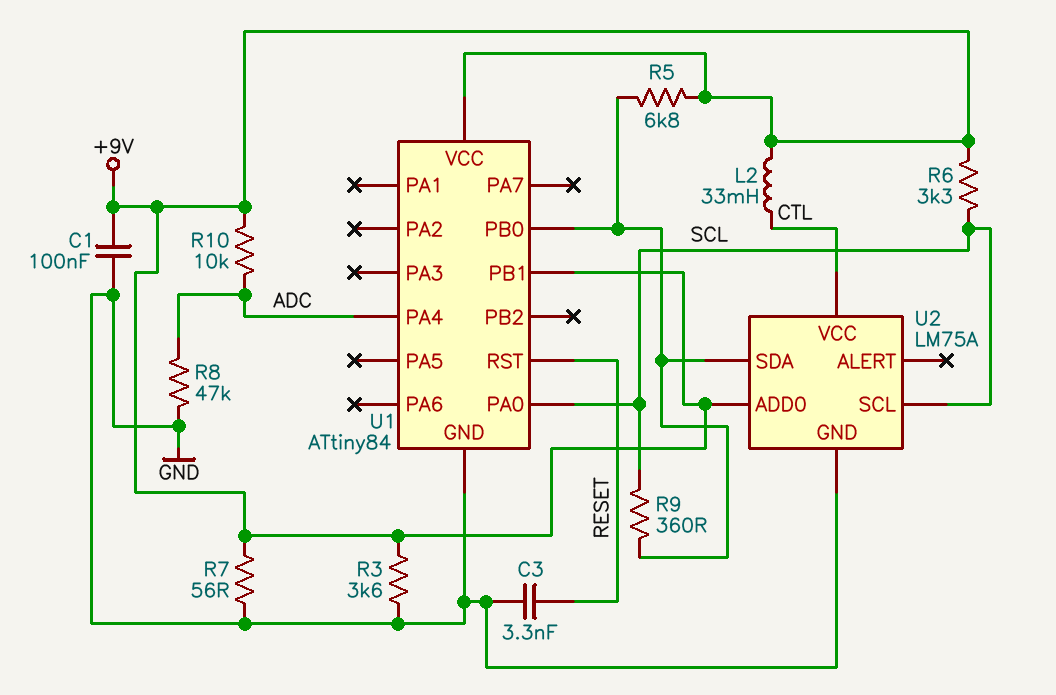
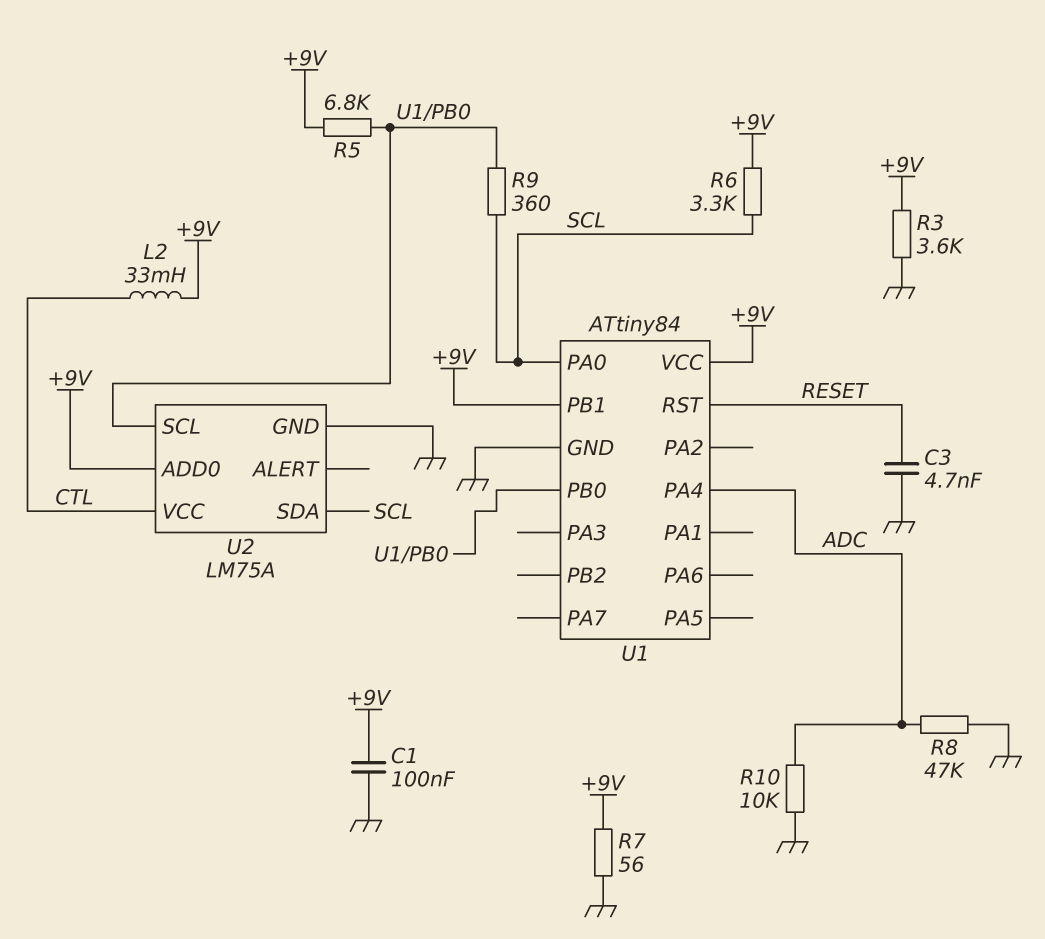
C3: 3.3nF (GND, RESET) -> 4.7nF (GND, RESET)
R10: 10k (+9V, ADC) -> 10k (ADC, GND)
U2 pin SCL: SCL -> U1/PB0
U2 pin SDA: U1/PB0 -> SCL

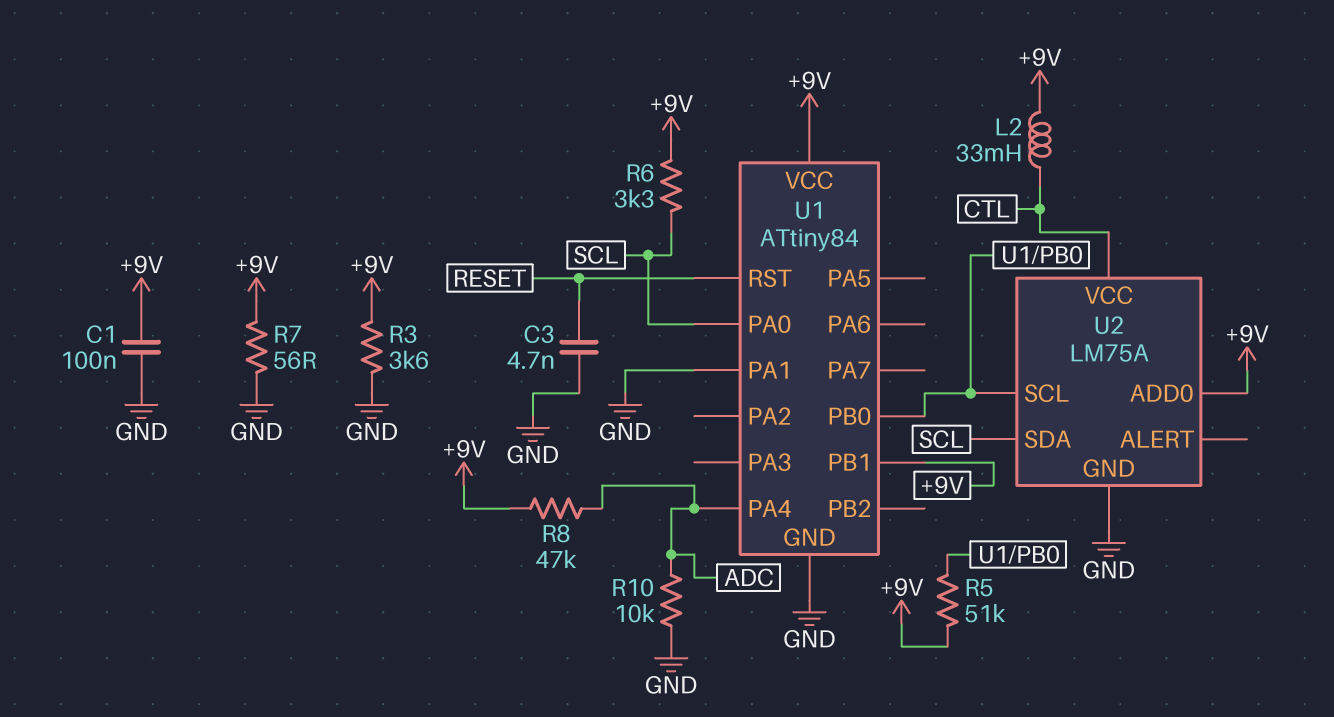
R5: 6.8k (+9V, U1/PB0) -> 51k (+9V, U1/PB0)
R8: 47k (ADC, GND) -> 47k (+9V, ADC)
R9: 360 (SCL, U1/PB0) -> none
U1 pin PA1: none -> GND

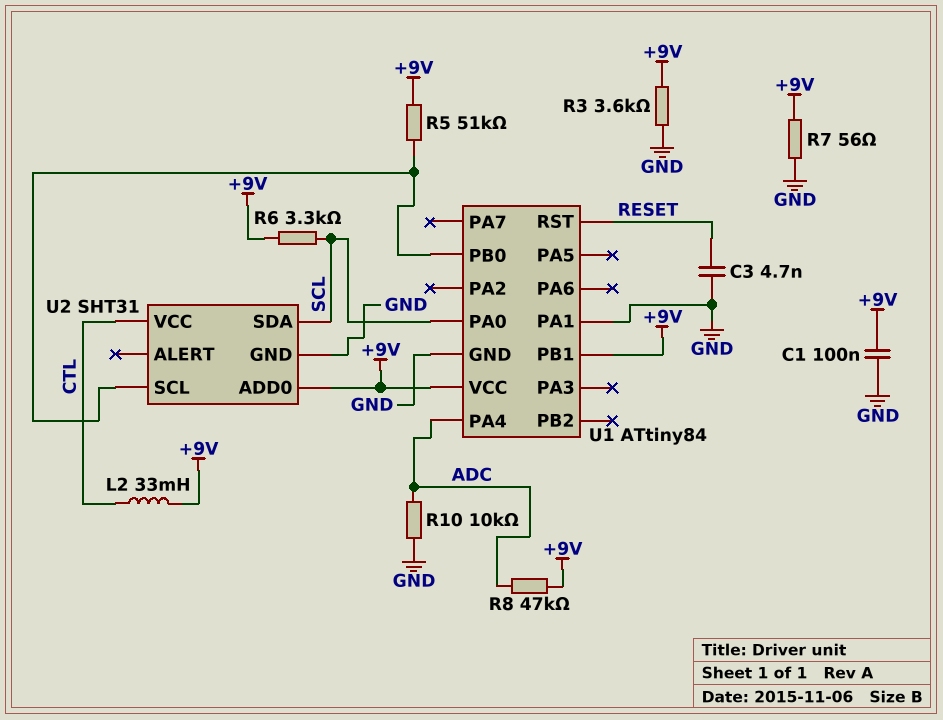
U2: LM75A -> SHT31

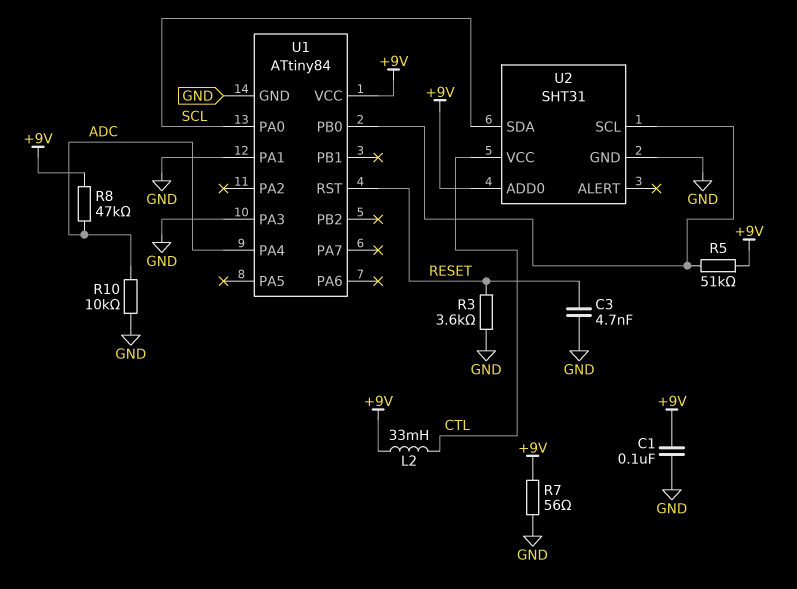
R3: 3.6k (+9V, GND) -> 3.6k (GND, RESET)
R6: 3.3k (+9V, SCL) -> none
U1 pin PA3: none -> GND
U1 pin PB1: +9V -> none

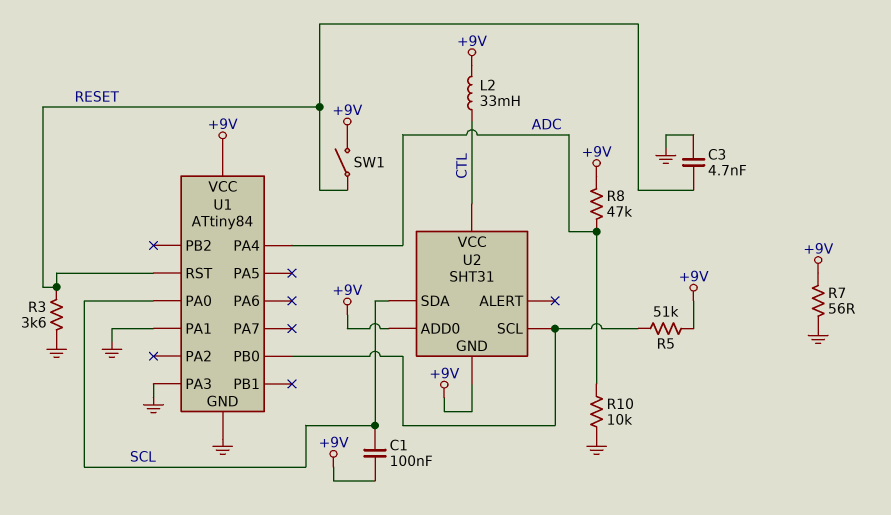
C1: 100nF (+9V, GND) -> 100nF (+9V, SCL)
SW1: none -> switch (+9V, RESET)
U2 pin GND: GND -> +9V

